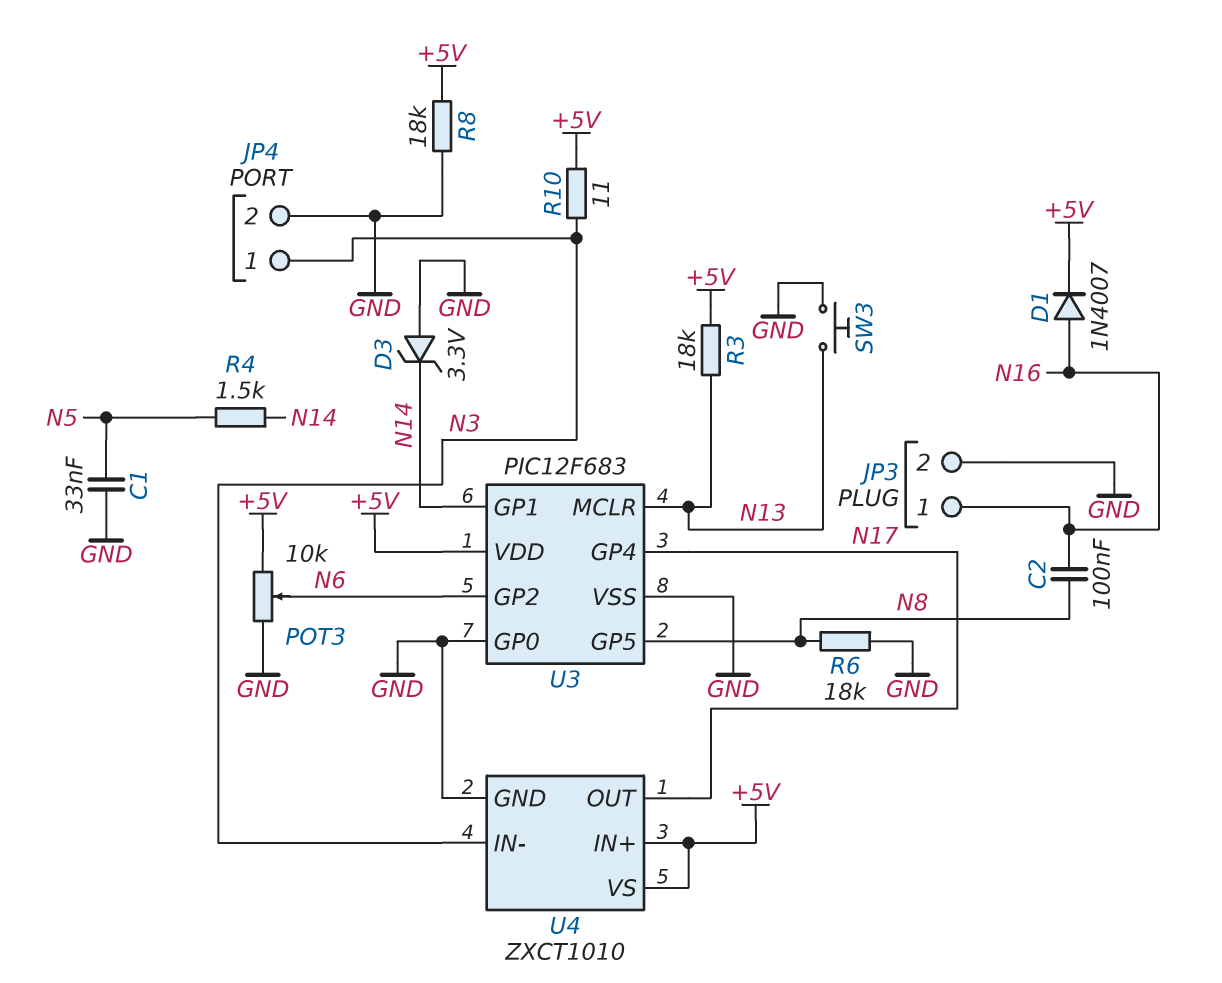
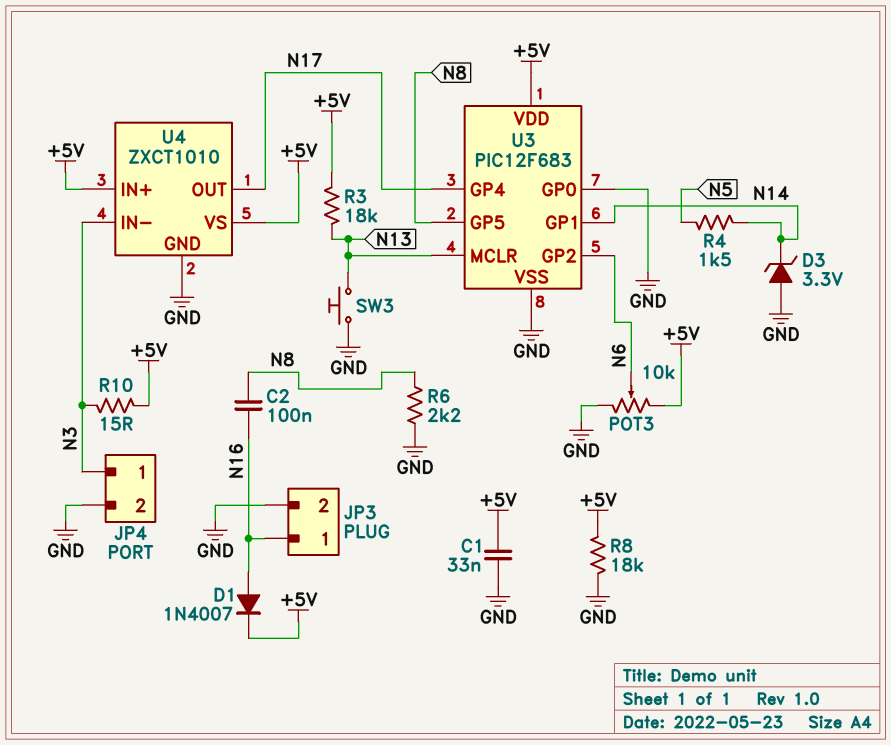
C1: 33nF (GND, N5) -> 33nF (+5V, GND)
R6: 18k (GND, N8) -> 2.2k (GND, N8)
R10: 11 (+5V, N3) -> 15 (+5V, N3)

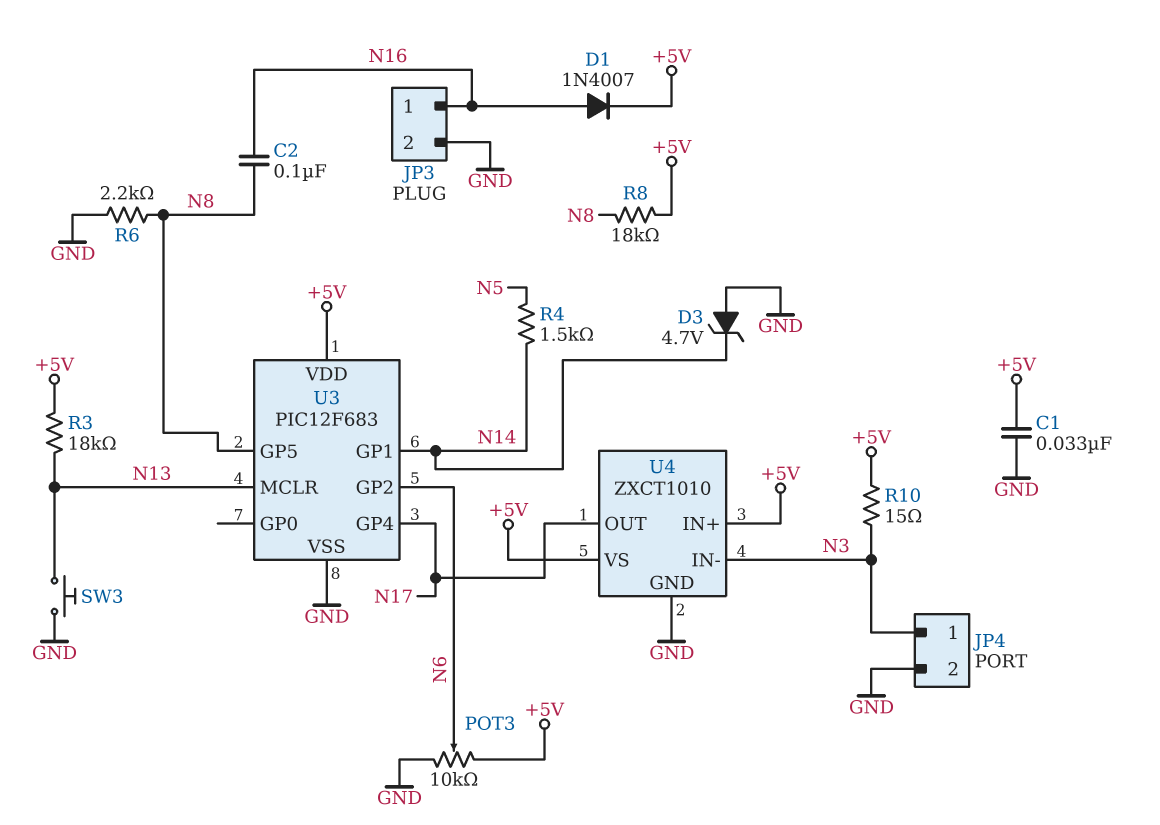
D3: zener 3.3V (A GND, K N14) -> zener 4.7V (A GND, K N14)
R8: 18k (+5V, GND) -> 18k (+5V, N8)
U3 pin GP0: GND -> none

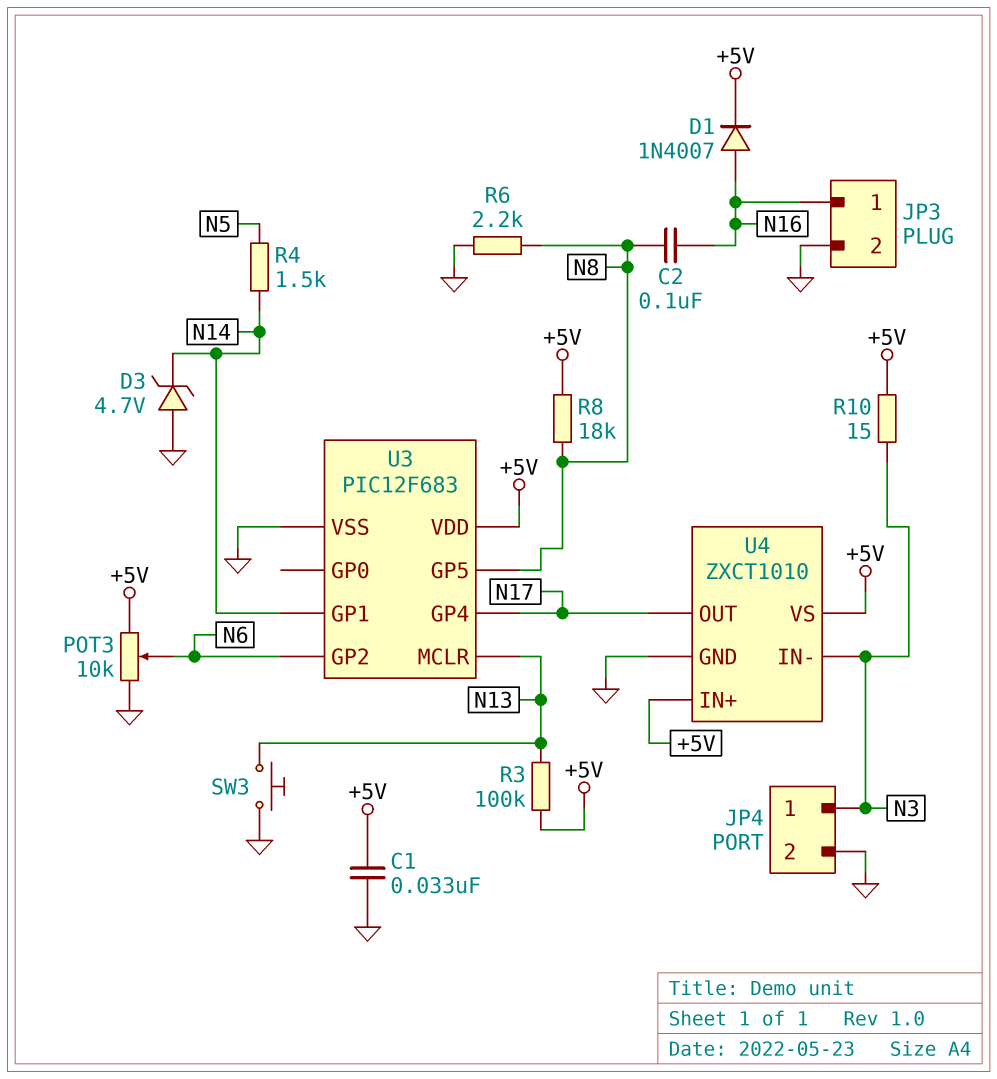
R3: 18k (+5V, N13) -> 100k (+5V, N13)

